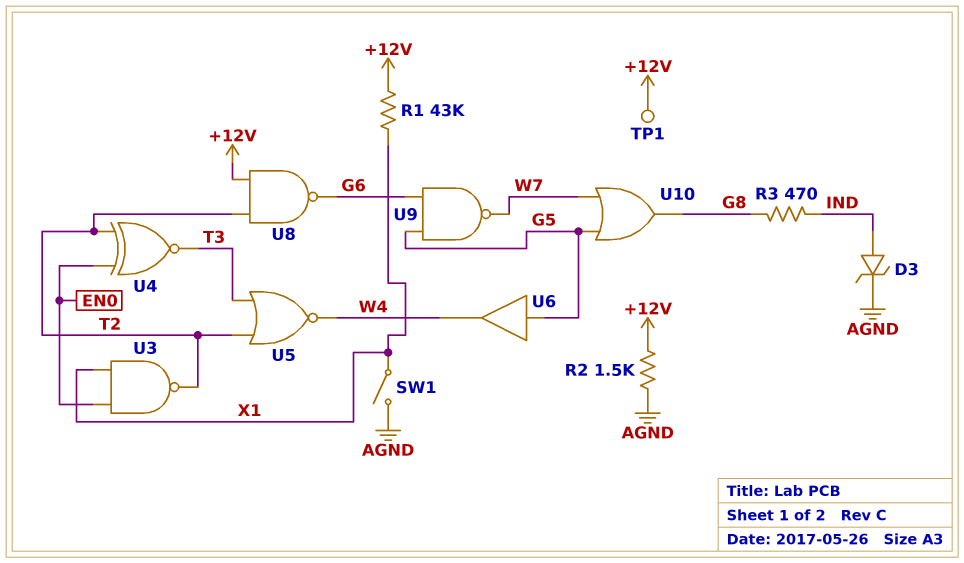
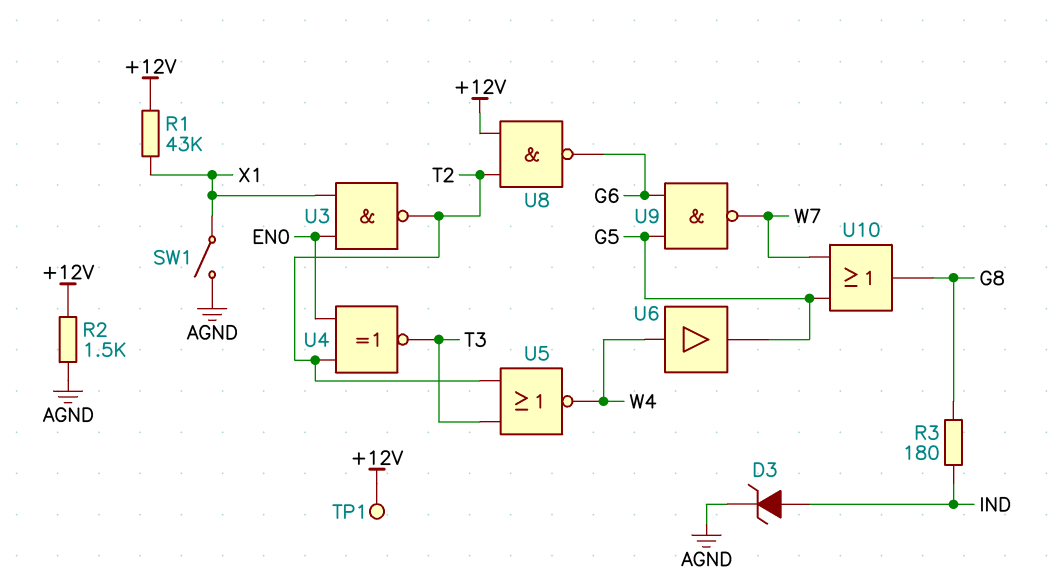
R3: 470 (G8, IND) -> 180 (G8, IND)
U6: buffer (in G5, out W4) -> buffer (in W4, out G5)

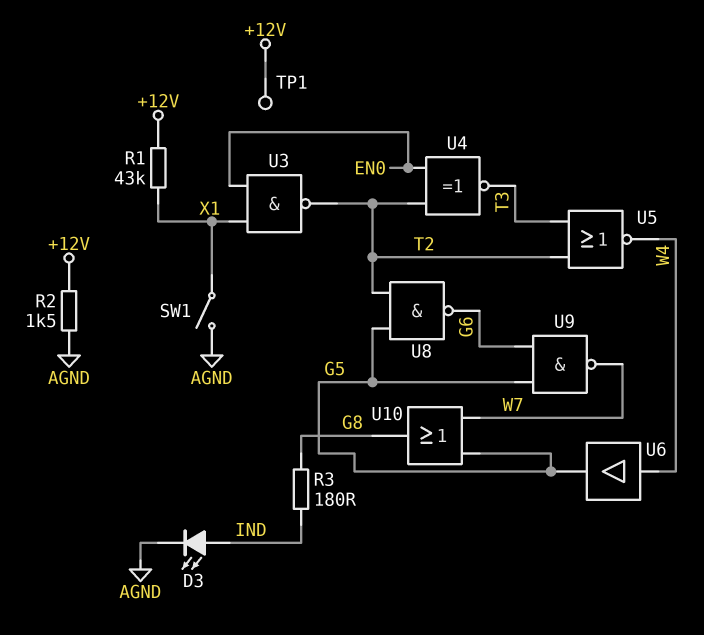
D3: zener (A IND, K AGND) -> LED (A IND, K AGND)
U8: NAND (in +12V, in T2, out G6) -> NAND (in G5, in T2, out G6)

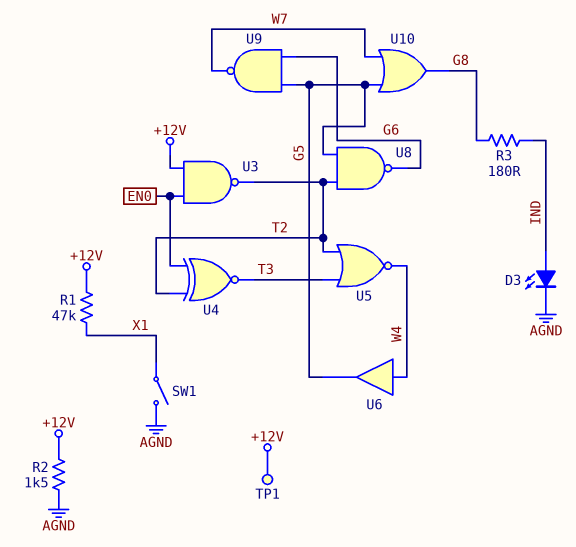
R1: 43k (+12V, X1) -> 47k (+12V, X1)
U3: NAND (in EN0, in X1, out T2) -> NAND (in +12V, in EN0, out T2)

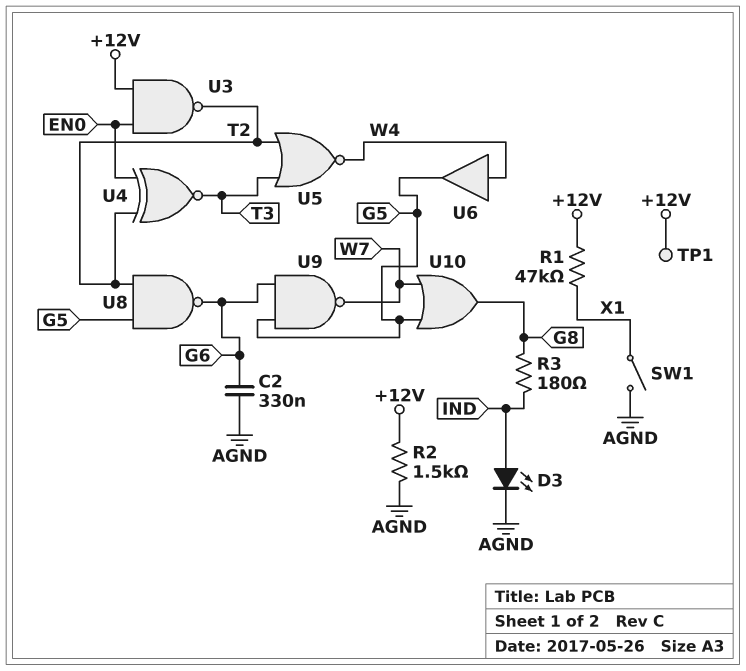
C2: none -> 330nF (AGND, G6)

